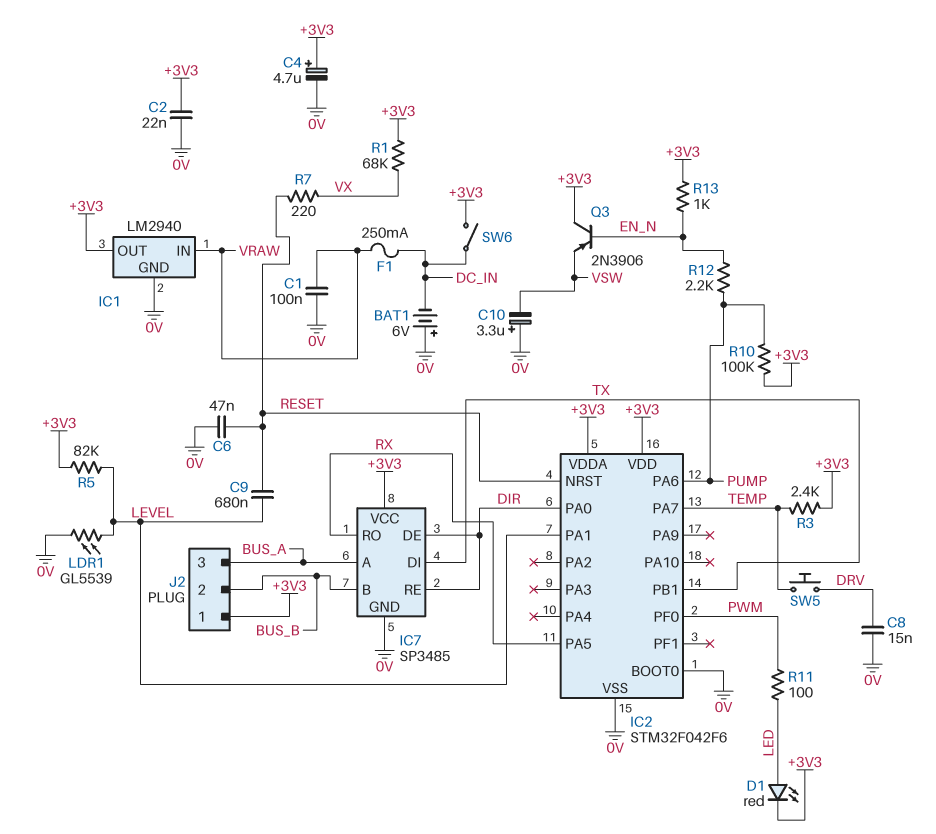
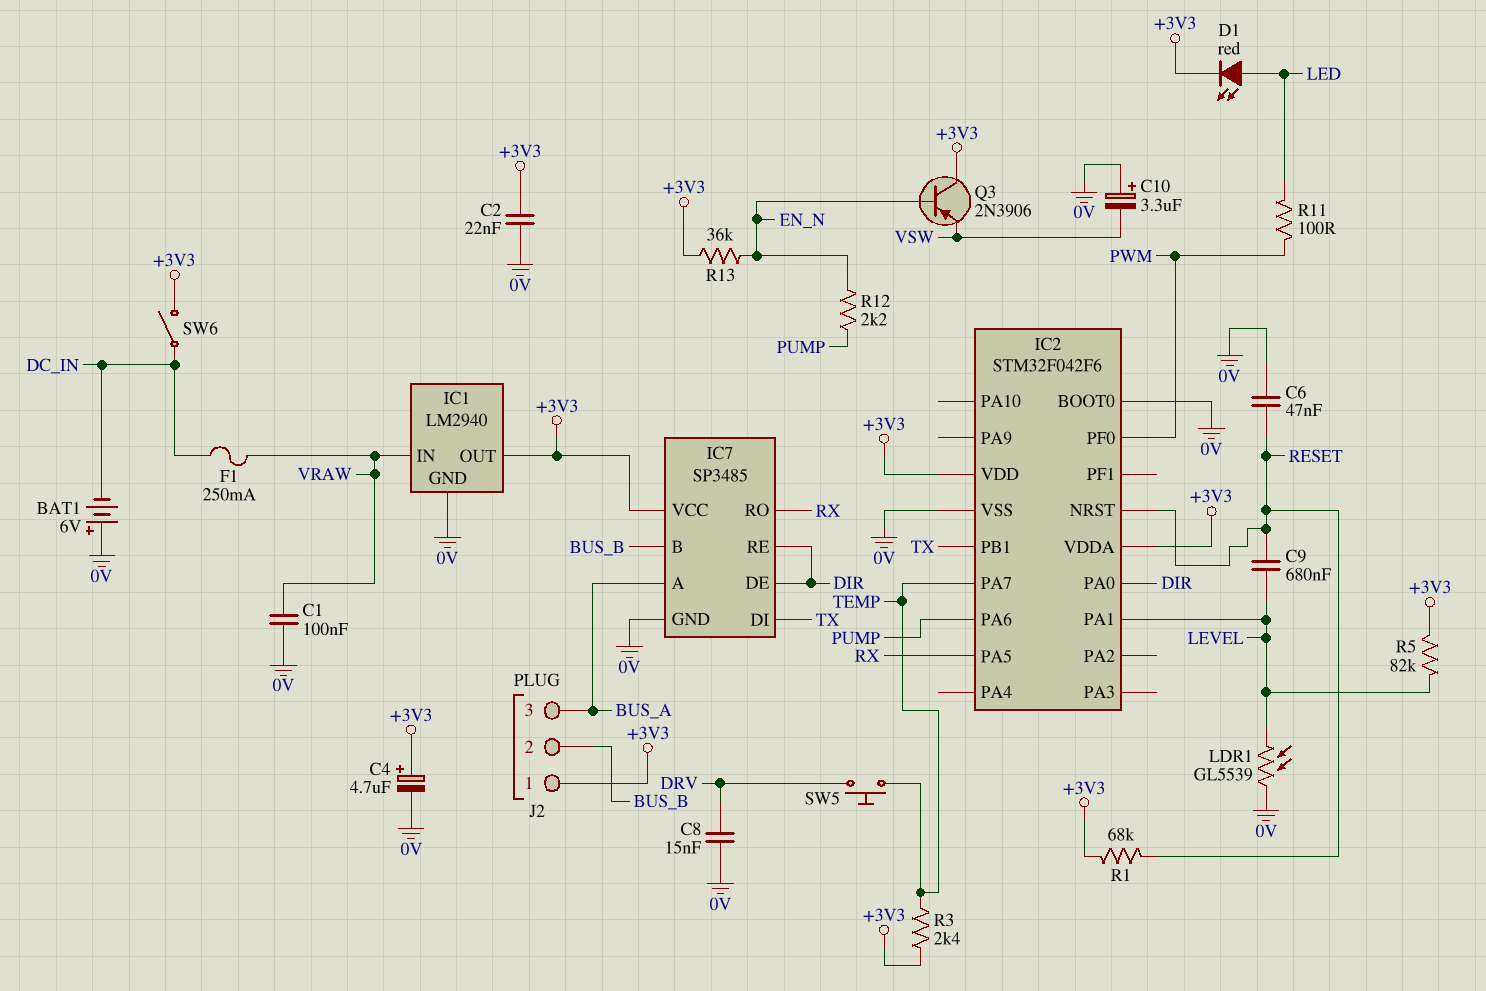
R1: 68k (+3V3, VX) -> 68k (+3V3, RESET)
R7: 220 (RESET, VX) -> none
R10: 100k (+3V3, PUMP) -> none
R13: 1k (+3V3, EN_N) -> 36k (+3V3, EN_N)

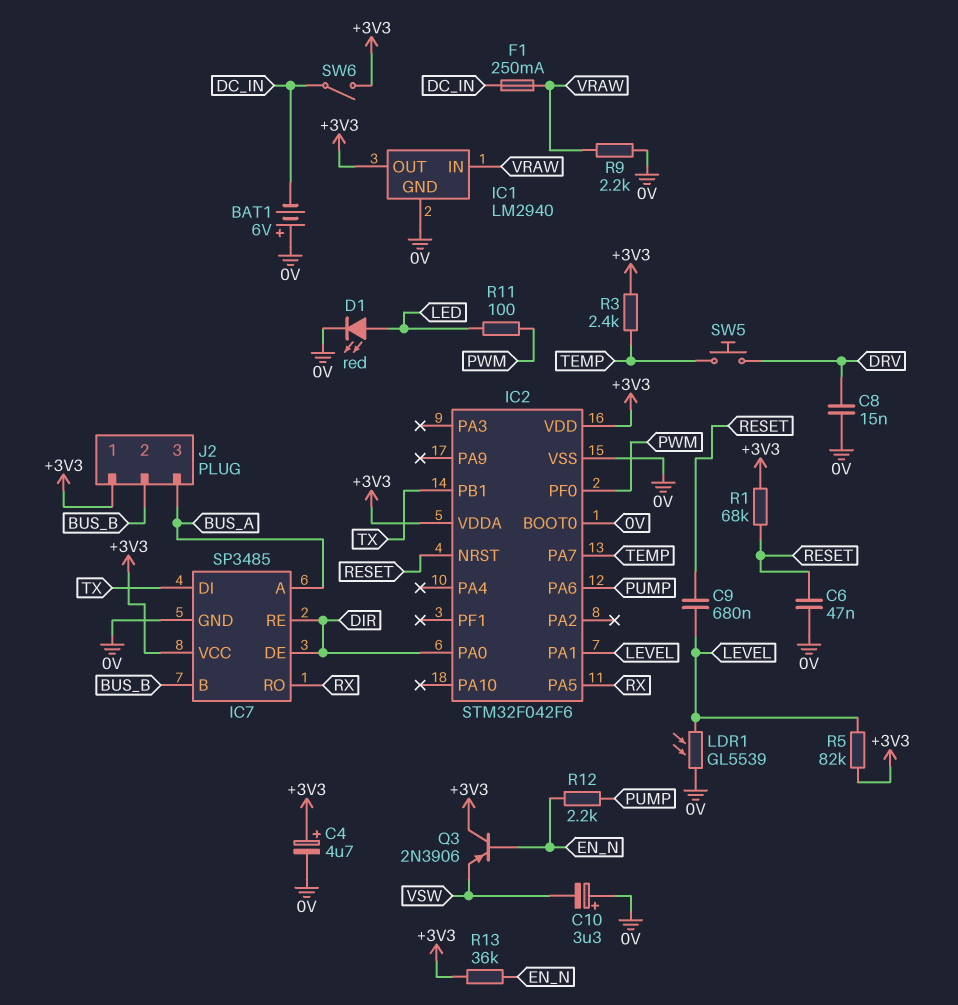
C1: 100nF (0V, VRAW) -> none
C2: 22nF (+3V3, 0V) -> none
D1: LED red (A LED, K +3V3) -> LED red (A LED, K 0V)
R9: none -> 2.2k (0V, VRAW)

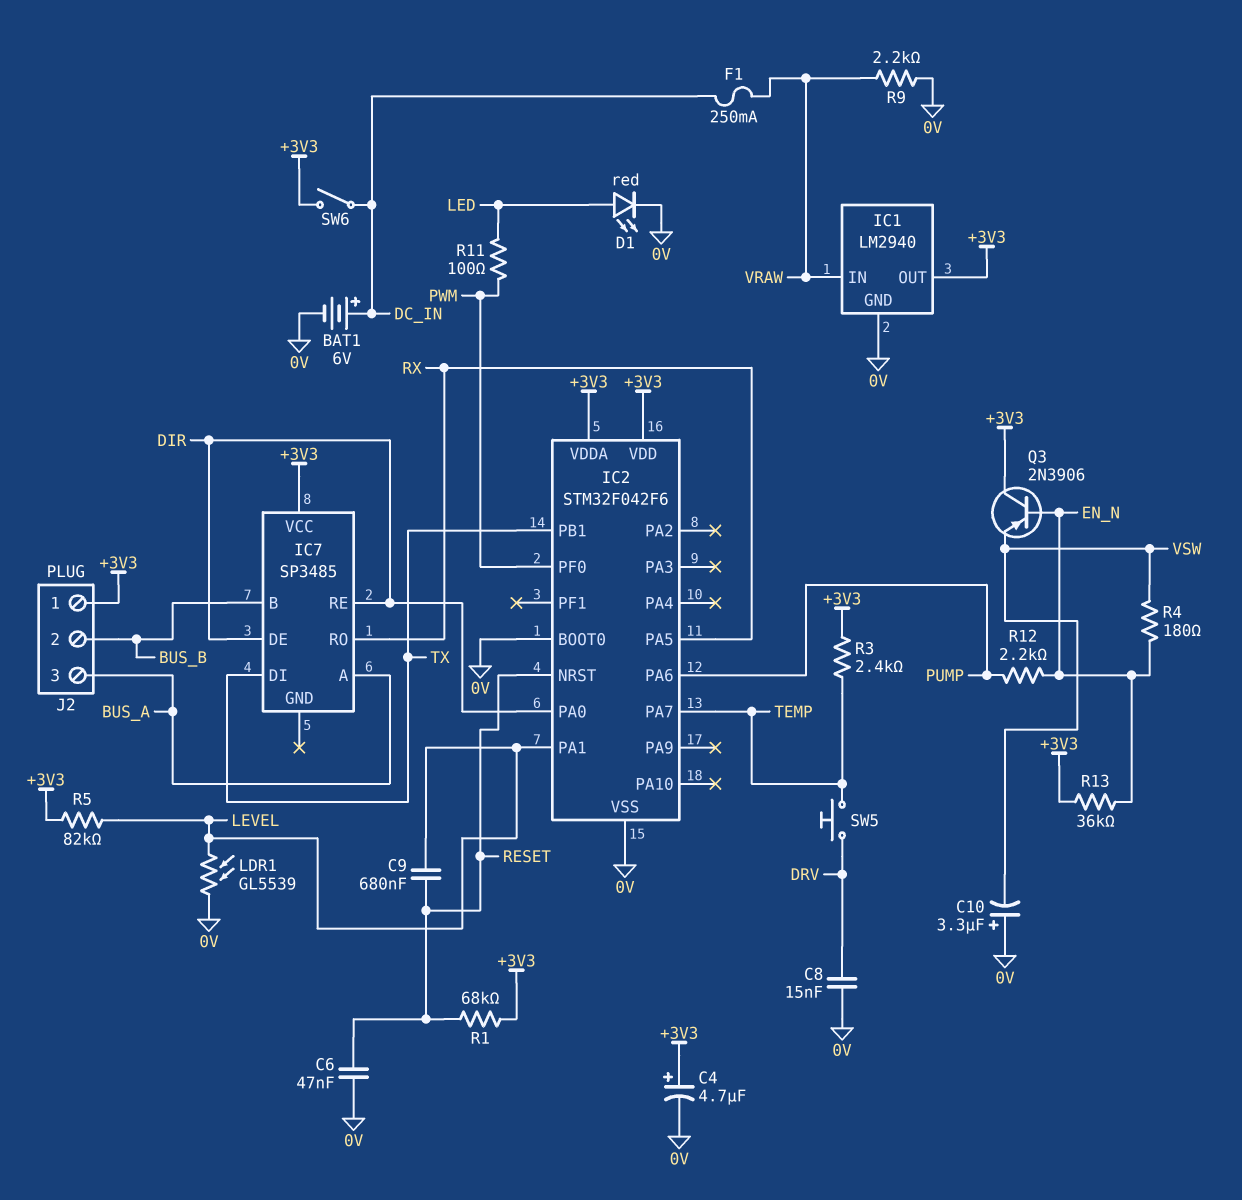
BAT1: 6V (plus 0V, minus DC_IN) -> 6V (plus DC_IN, minus 0V)
IC7 pin GND: 0V -> none
R4: none -> 180 (EN_N, VSW)

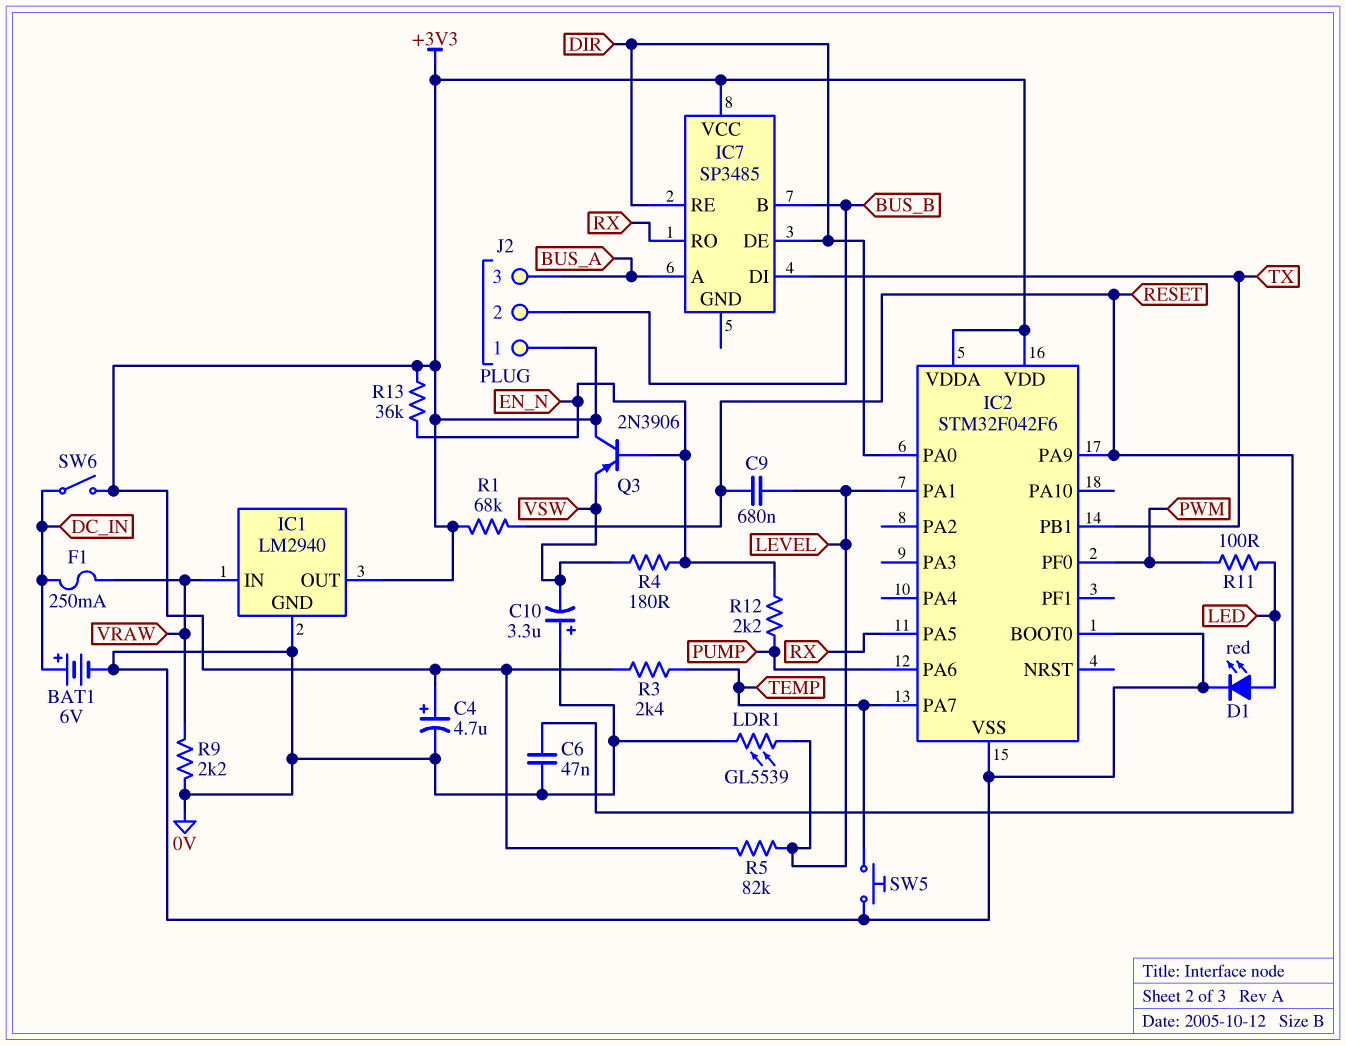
C8: 15nF (0V, DRV) -> none
IC2 pin NRST: RESET -> none
IC2 pin PA9: none -> RESET
SW5: button (DRV, TEMP) -> button (0V, TEMP)

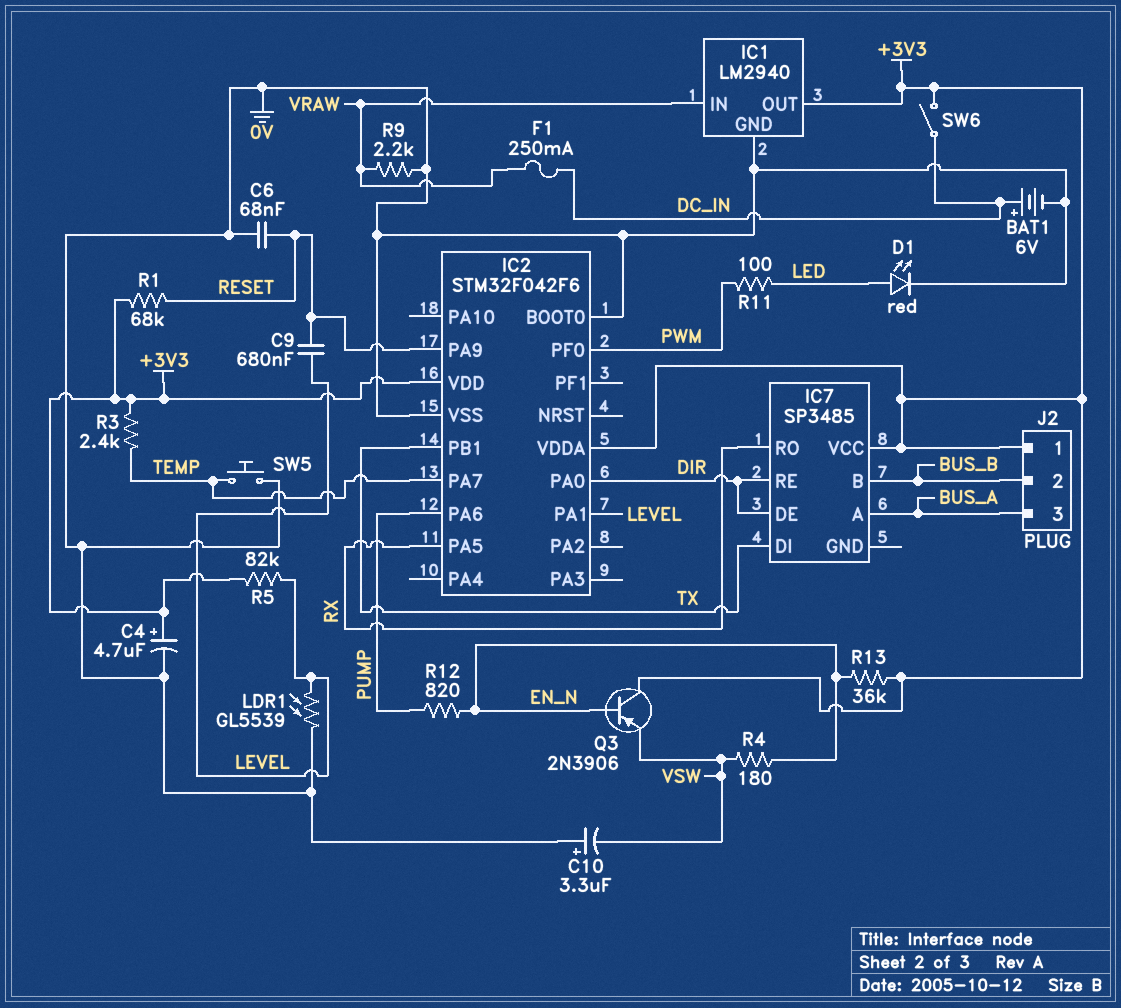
C6: 47nF (0V, RESET) -> 68nF (0V, RESET)
R12: 2.2k (EN_N, PUMP) -> 820 (EN_N, PUMP)

